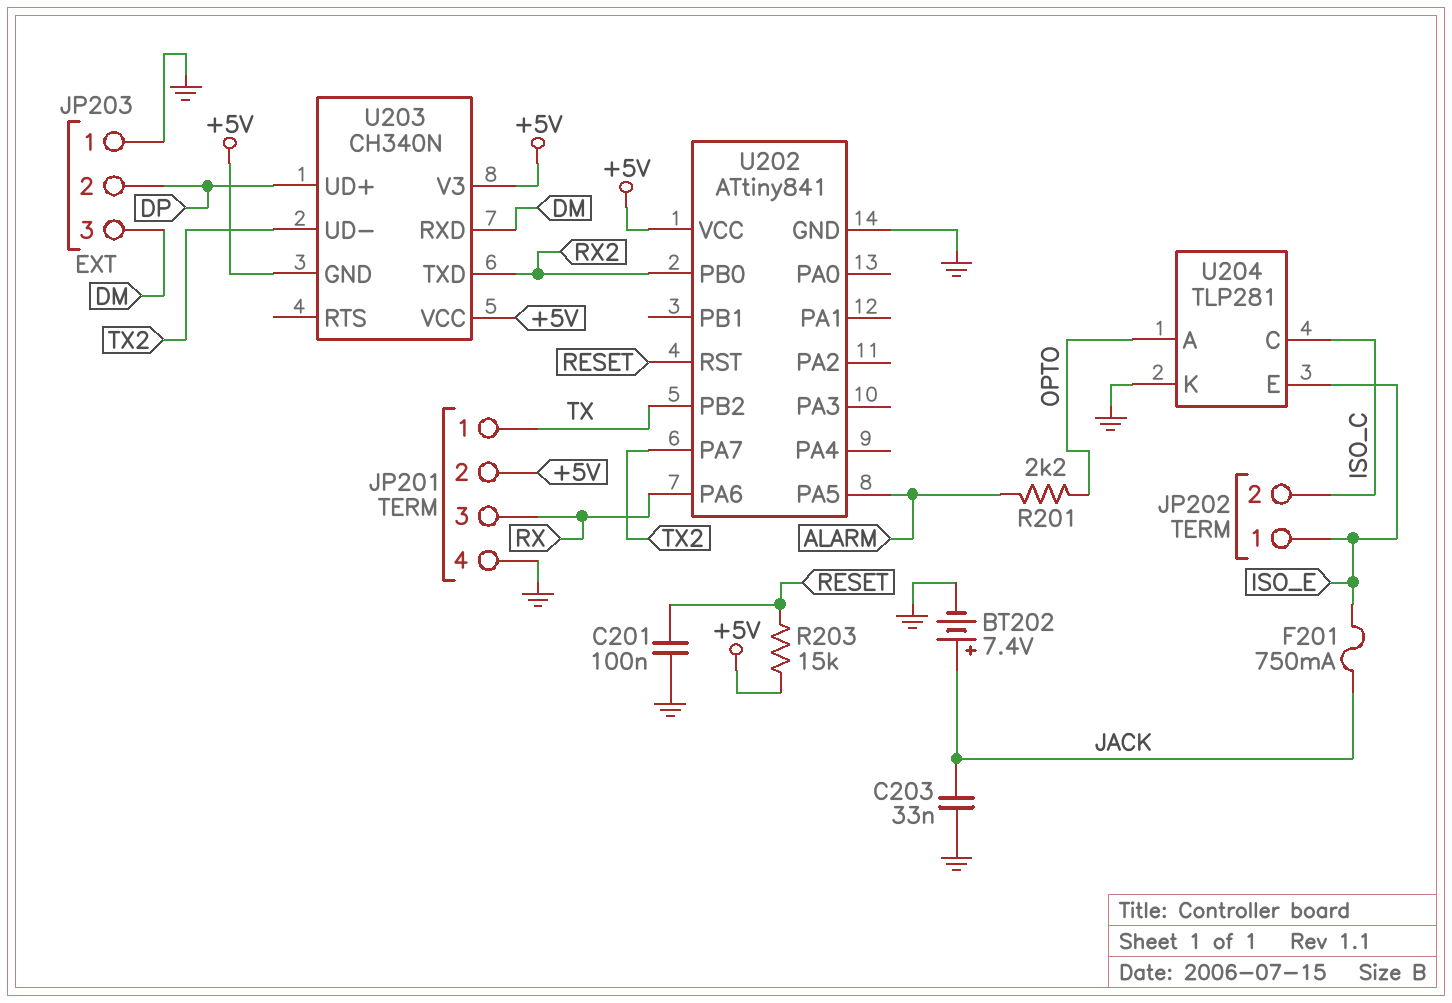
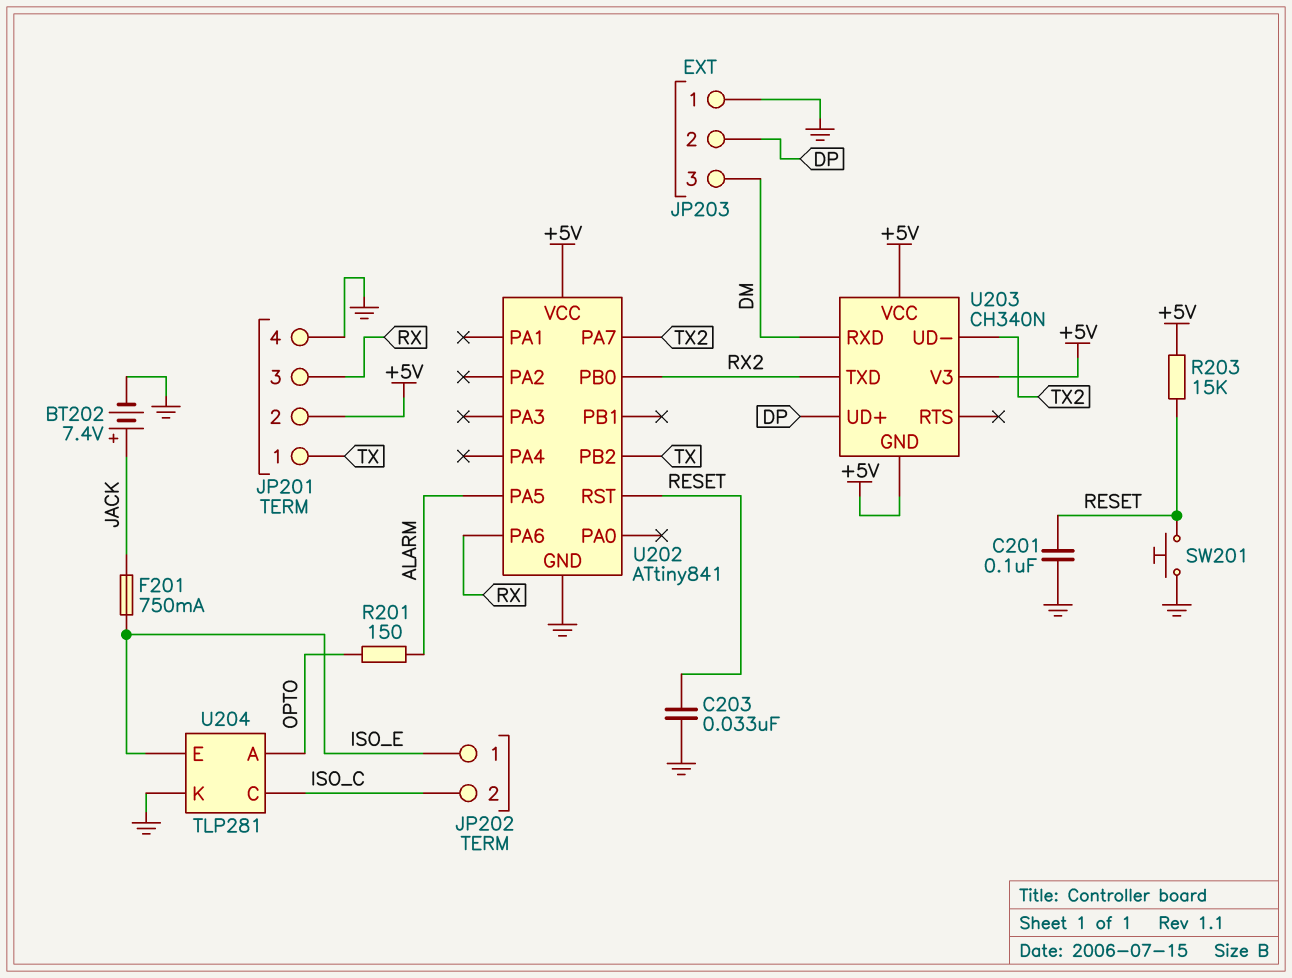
C203: 33nF (GND, JACK) -> 33nF (GND, RESET)
R201: 2.2k (ALARM, OPTO) -> 150 (ALARM, OPTO)
SW201: none -> button (GND, RESET)

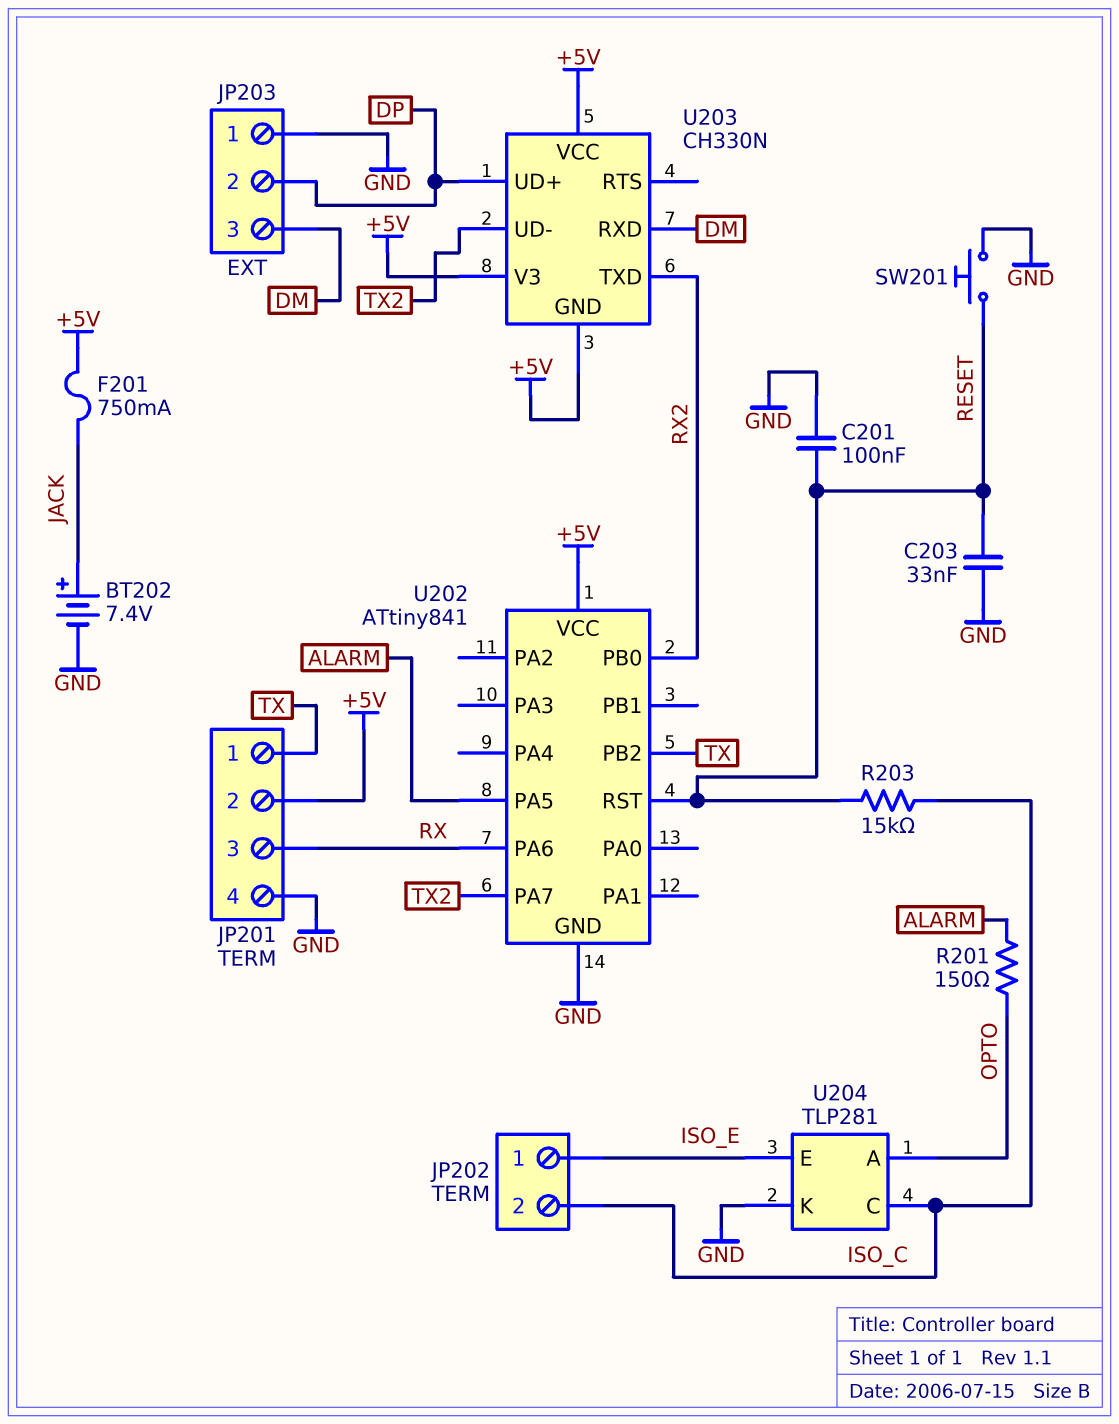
F201: 750mA (ISO_E, JACK) -> 750mA (+5V, JACK)
R203: 15k (+5V, RESET) -> 15k (ISO_C, RESET)
U203: CH340N -> CH330N

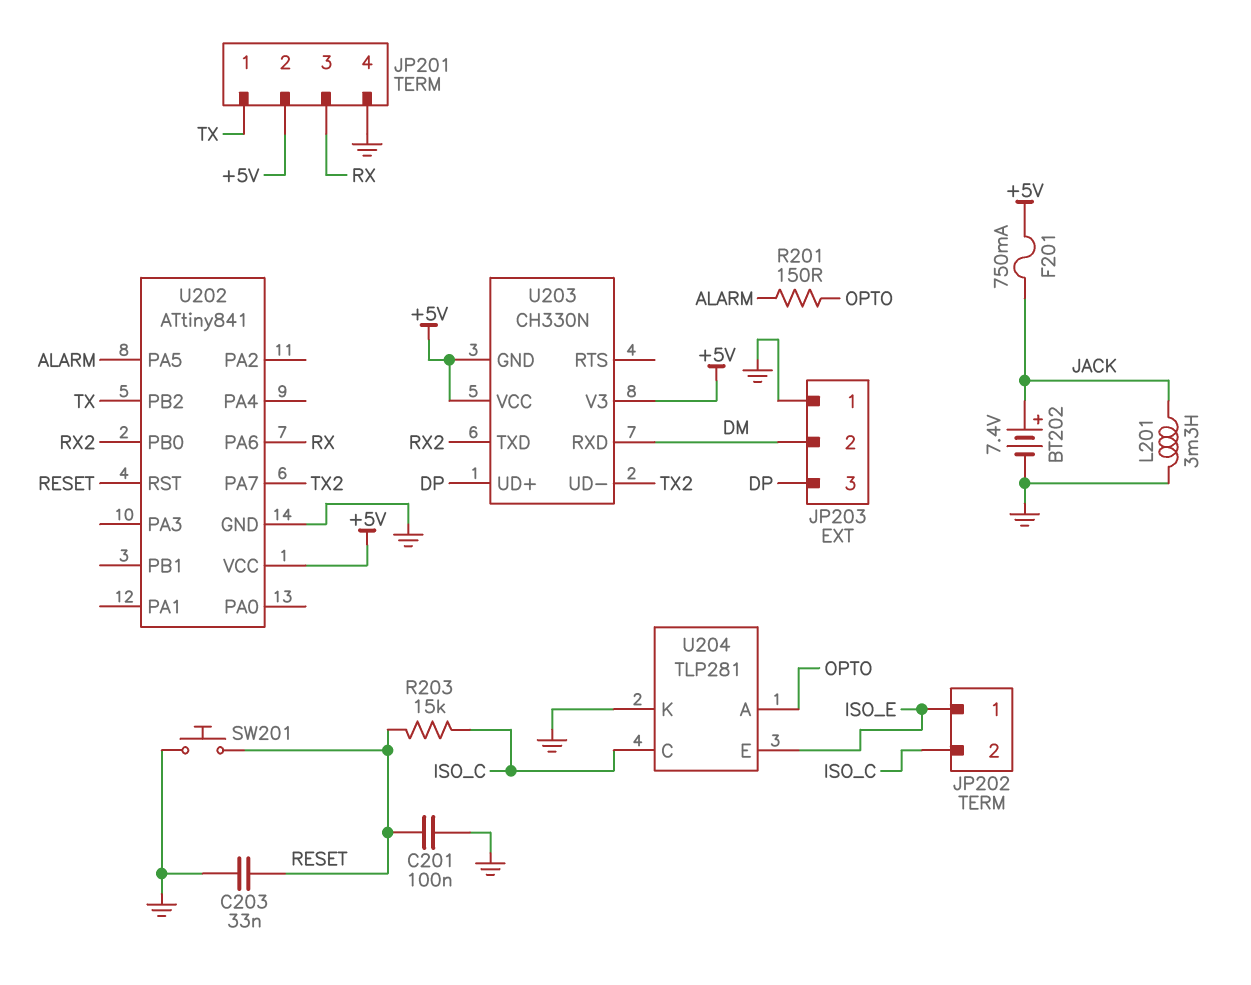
JP203 pin 2: DP -> DM
JP203 pin 3: DM -> DP
L201: none -> 3.3mH (GND, JACK)

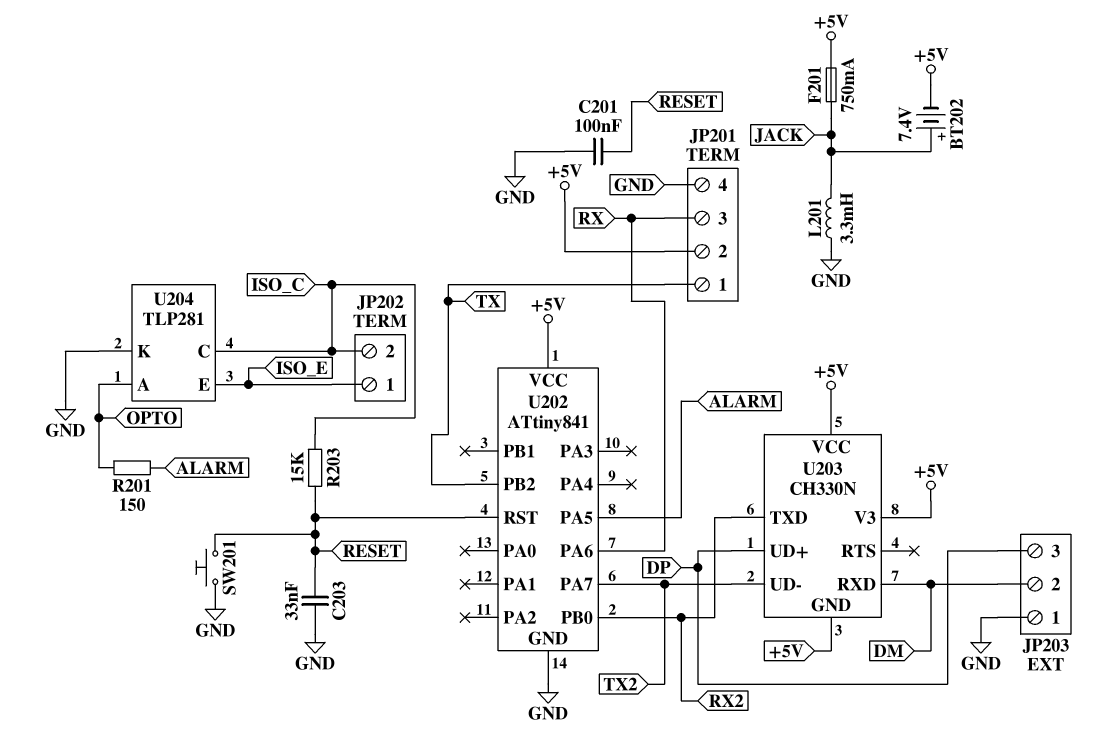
BT202: 7.4V (plus JACK, minus GND) -> 7.4V (plus JACK, minus +5V)

